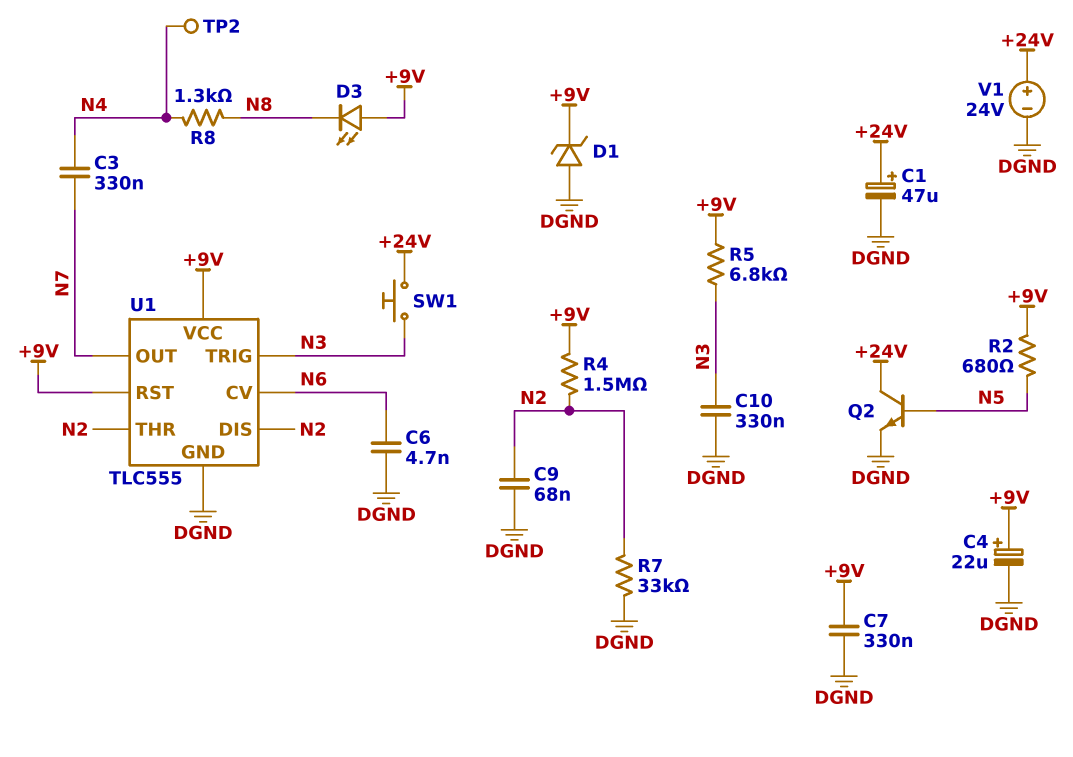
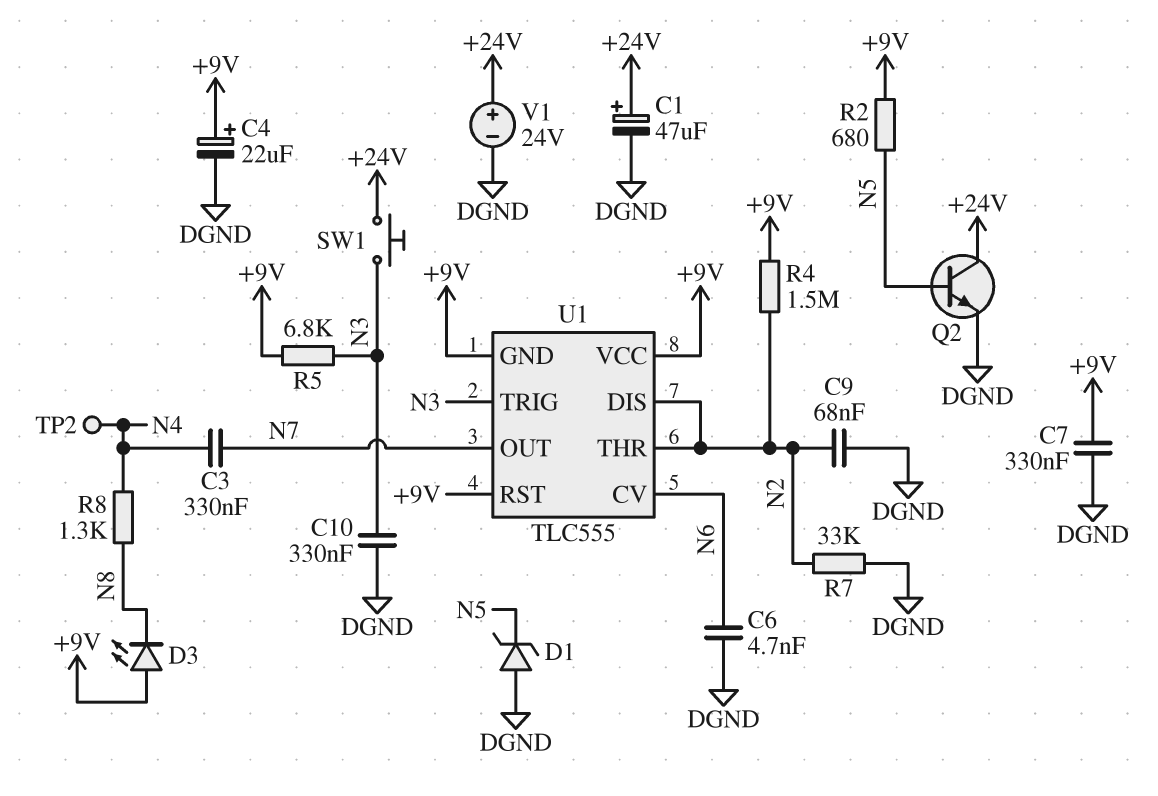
D1: zener (A DGND, K +9V) -> zener (A DGND, K N5)
U1 pin GND: DGND -> +9V

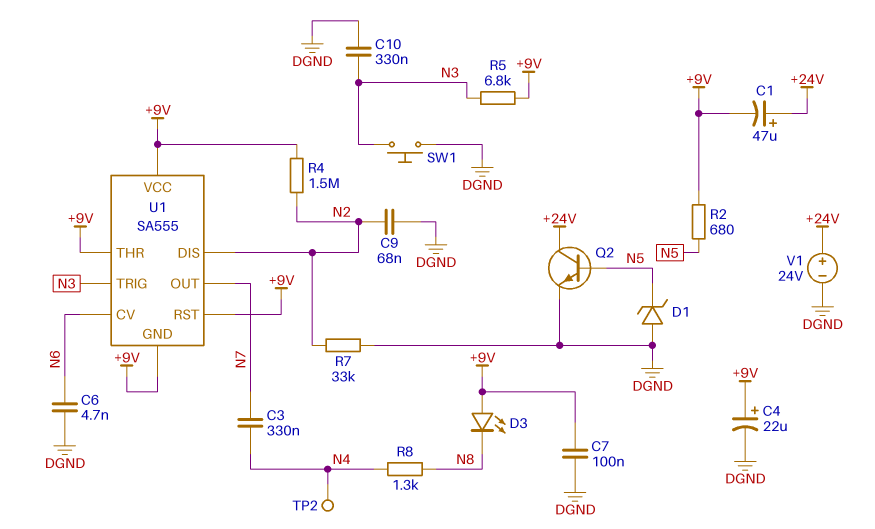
C1: 47uF (plus +24V, minus DGND) -> 47uF (plus +24V, minus +9V)
C7: 330nF (+9V, DGND) -> 100nF (+9V, DGND)
SW1: button (+24V, N3) -> button (DGND, N3)
U1: TLC555 -> SA555
U1 pin THR: N2 -> +9V

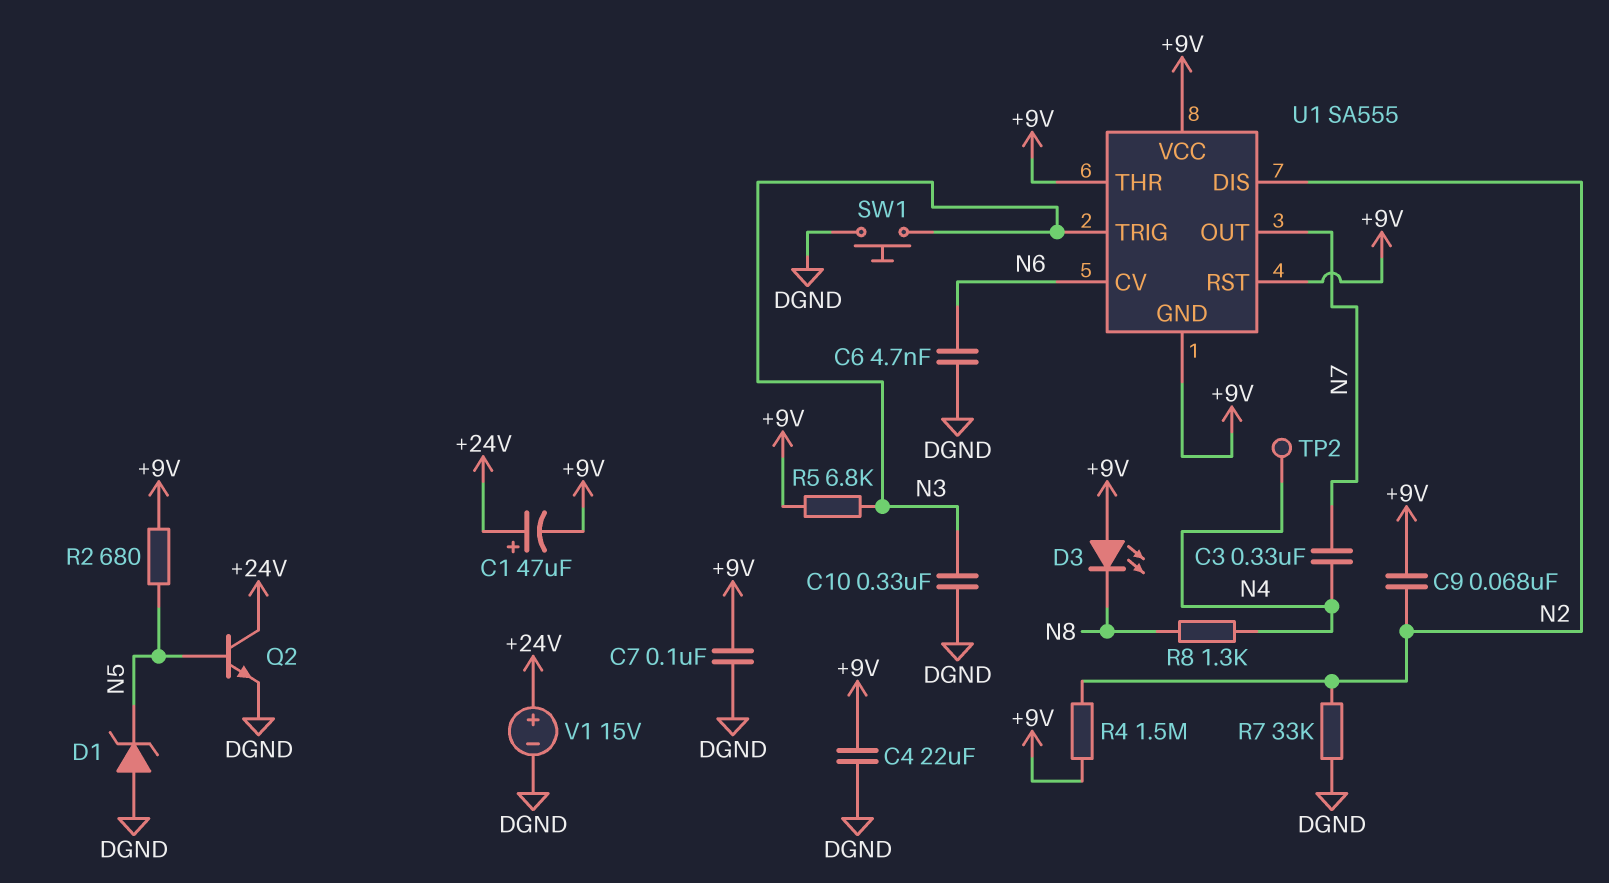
C4: 22uF (plus +9V, minus DGND) -> 22uF (+9V, DGND)
C9: 68nF (DGND, N2) -> 68nF (+9V, N2)
V1: 24V (plus +24V, minus DGND) -> 15V (plus +24V, minus DGND)

